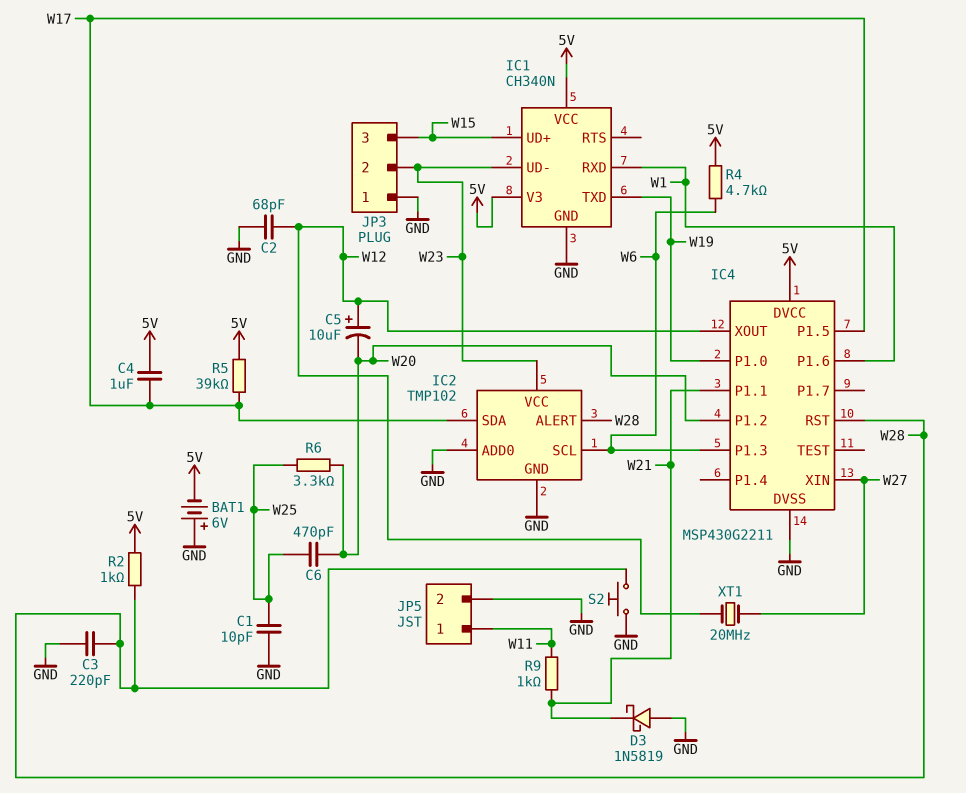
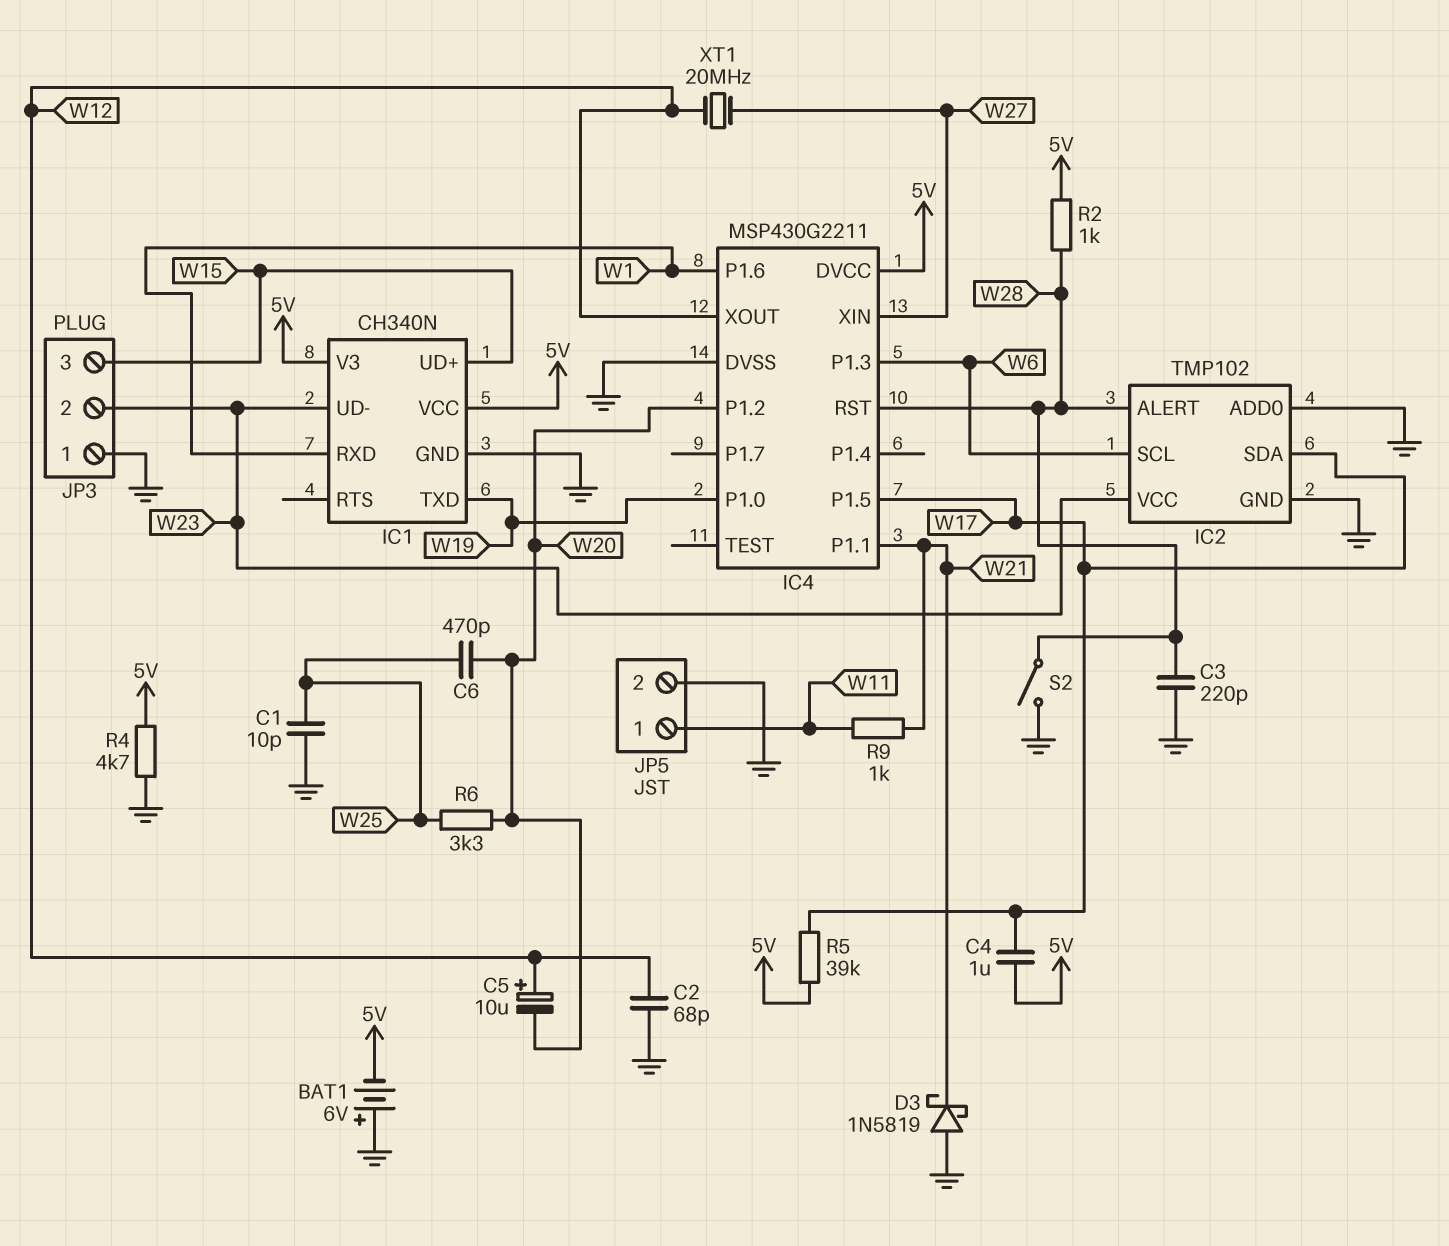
R4: 4.7k (5V, W6) -> 4.7k (5V, GND)
S2: button (GND, W28) -> switch (GND, W28)

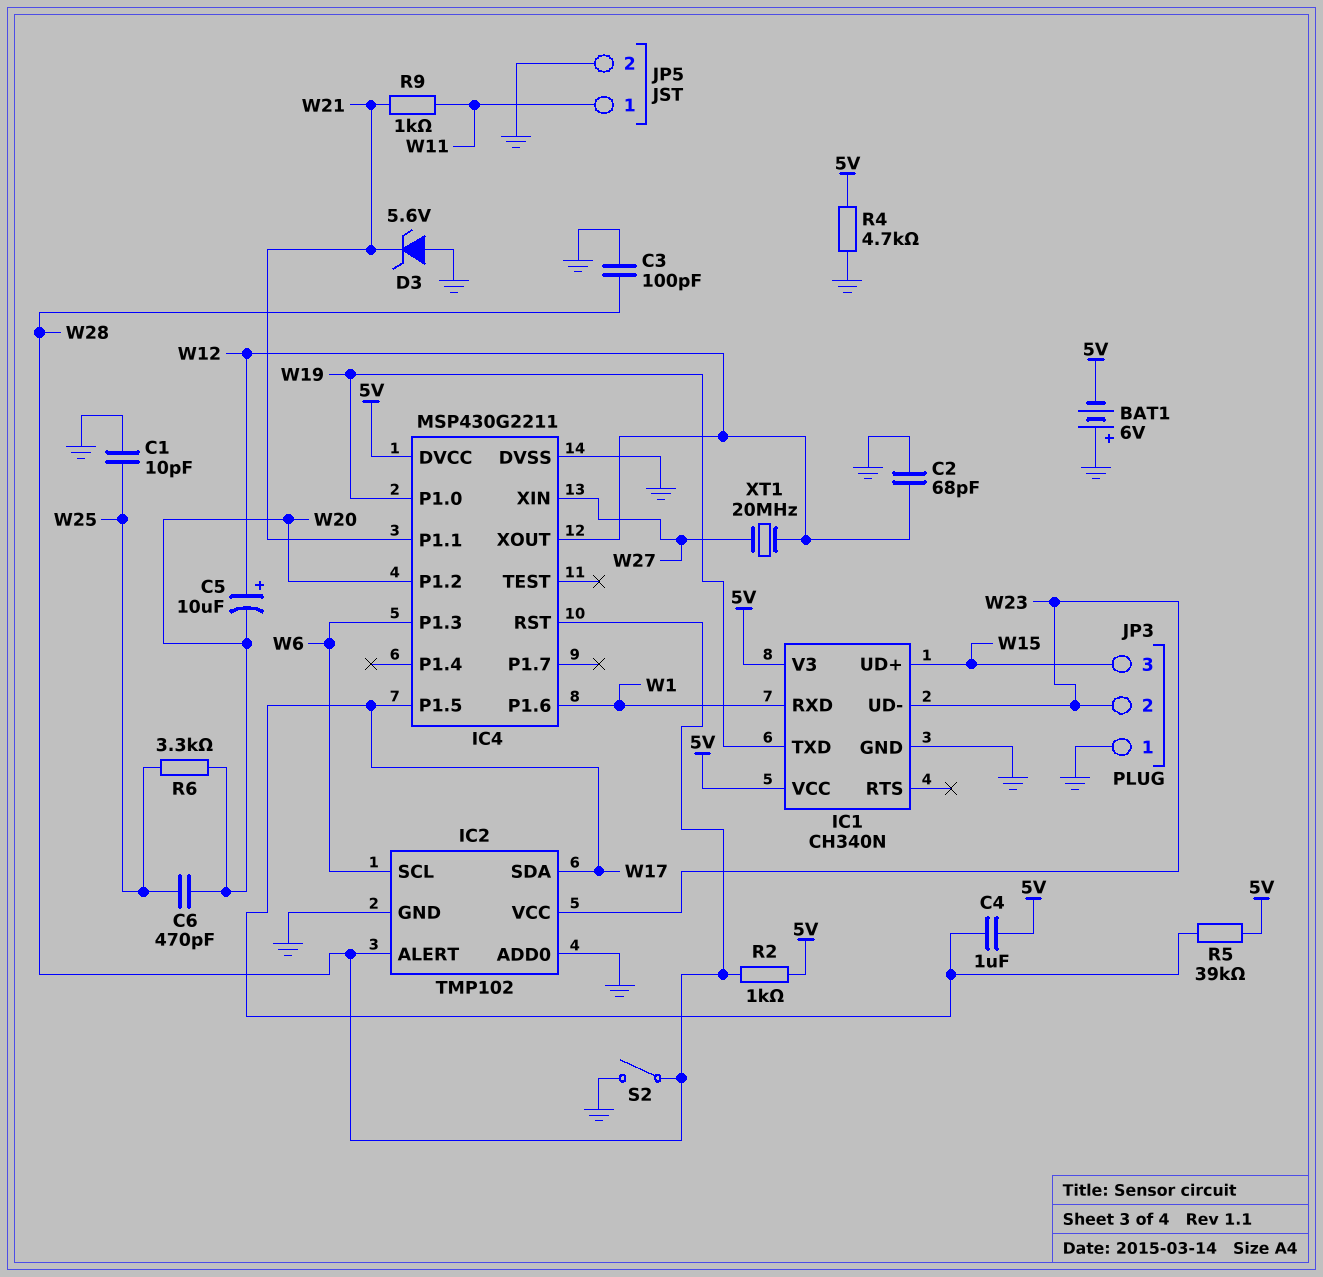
C3: 220pF (GND, W28) -> 100pF (GND, W28)
D3: schottky 1N5819 (A GND, K W21) -> zener 5.6V (A GND, K W21)

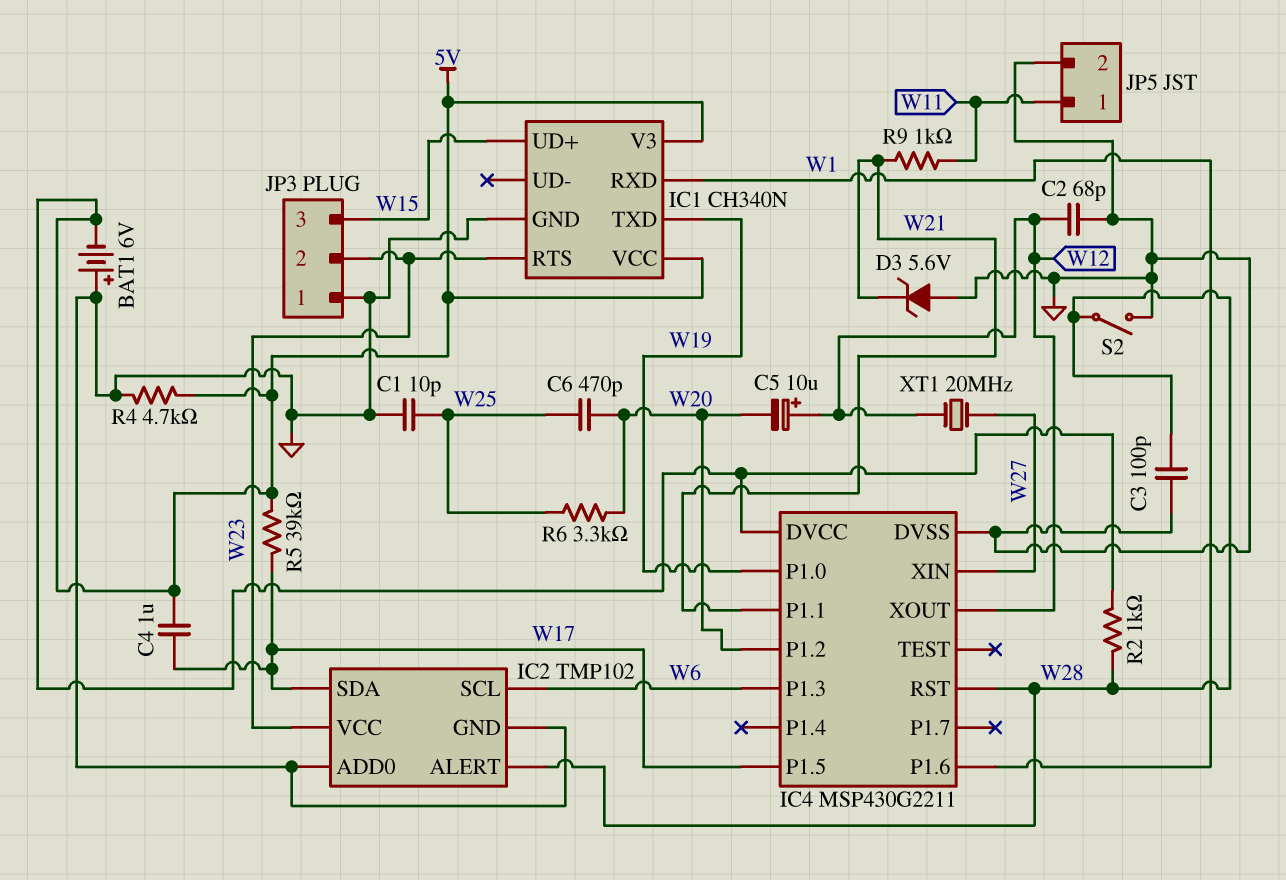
IC1 pin RTS: none -> W23
IC1 pin UD-: W23 -> none

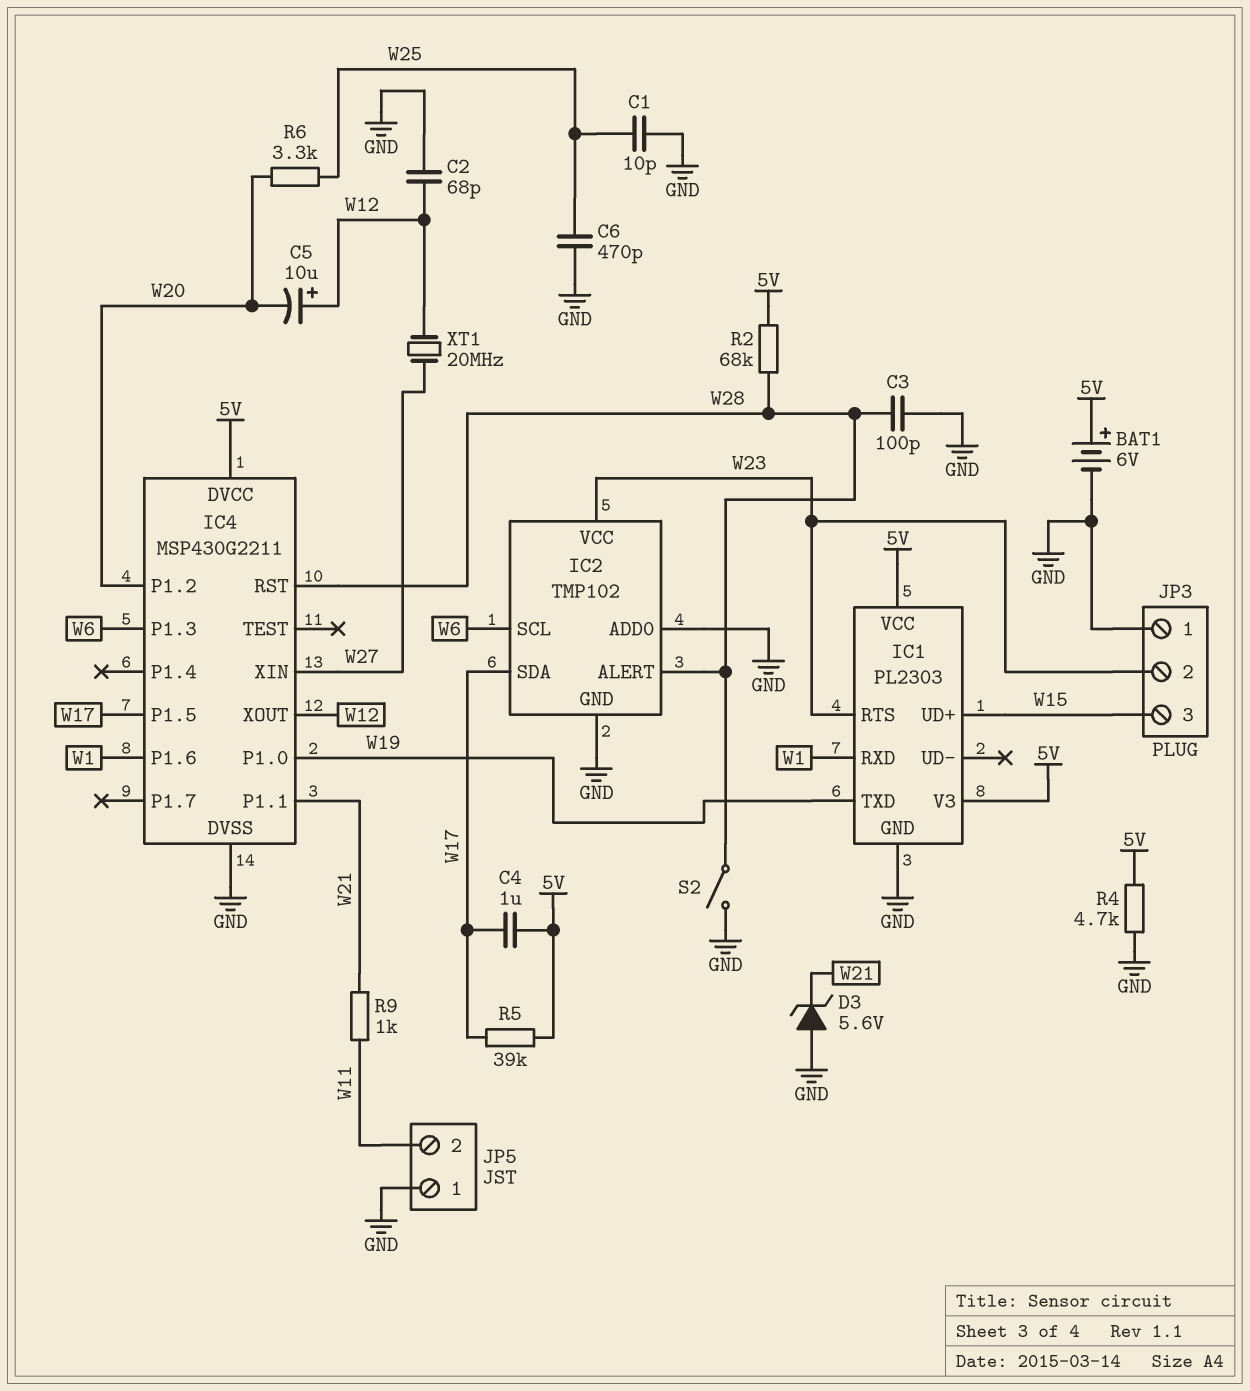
BAT1: 6V (plus GND, minus 5V) -> 6V (plus 5V, minus GND)
C6: 470pF (W20, W25) -> 470pF (GND, W25)
IC1: CH340N -> PL2303
JP5 pin 1: W11 -> GND
JP5 pin 2: GND -> W11
R2: 1k (5V, W28) -> 68k (5V, W28)

